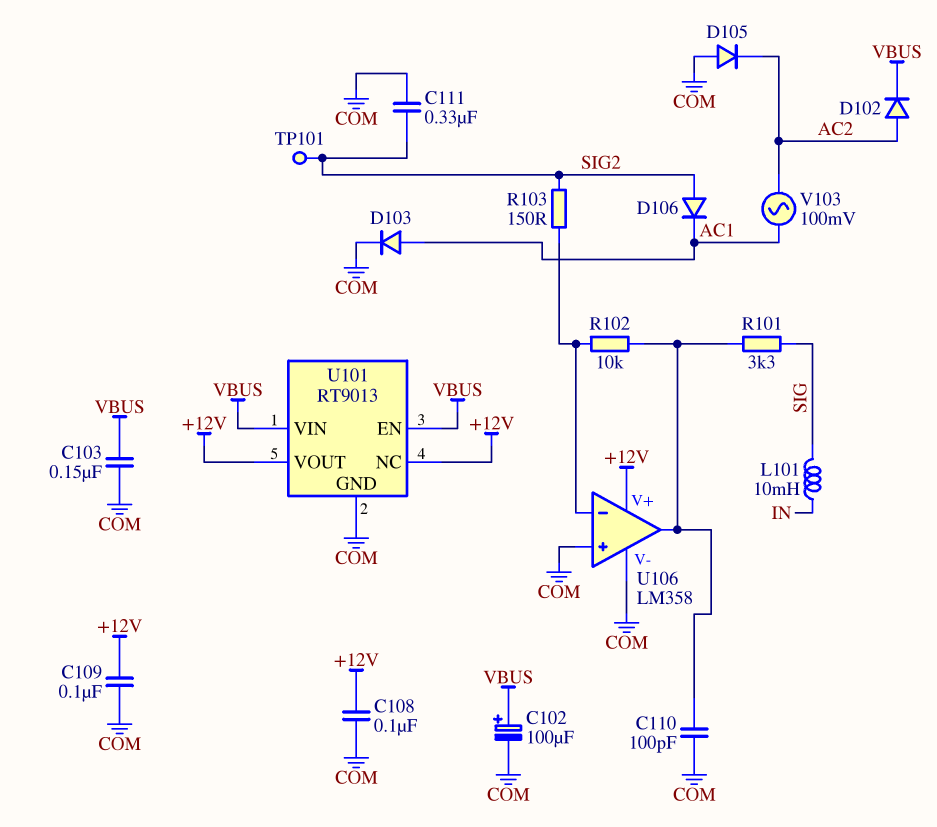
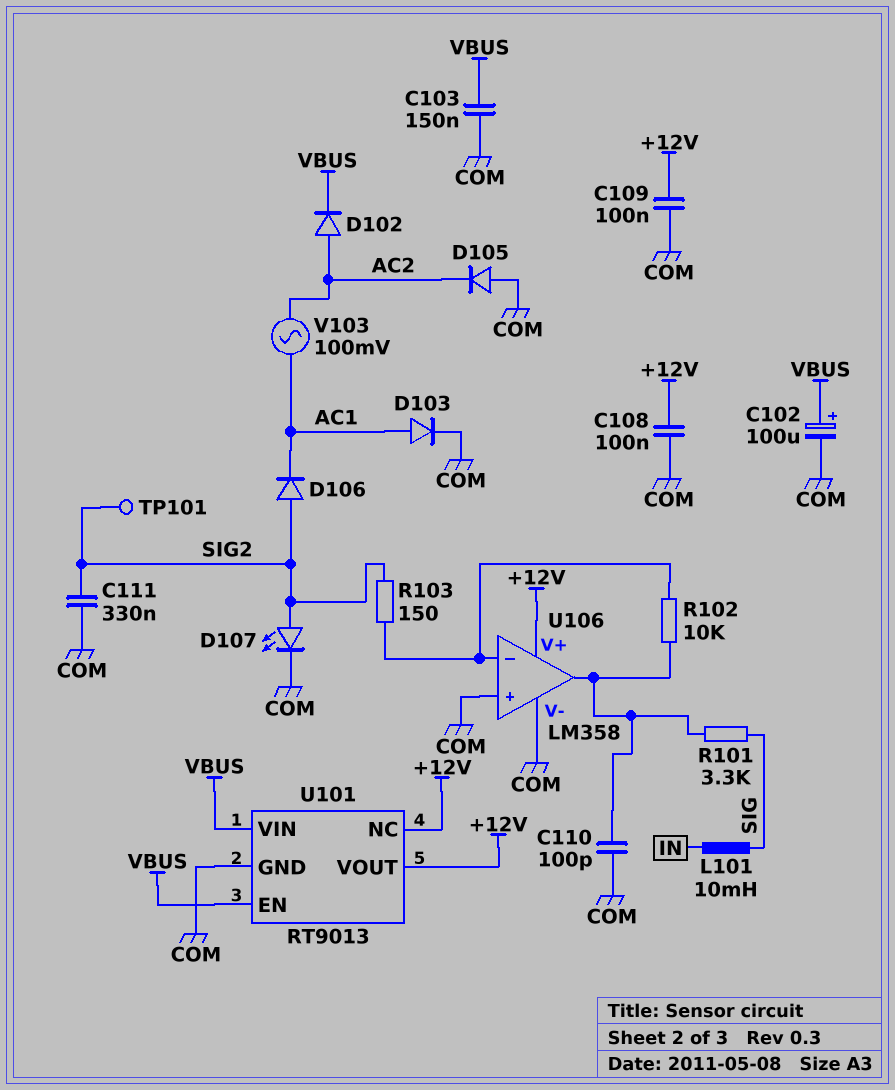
D107: none -> LED (A SIG2, K COM)

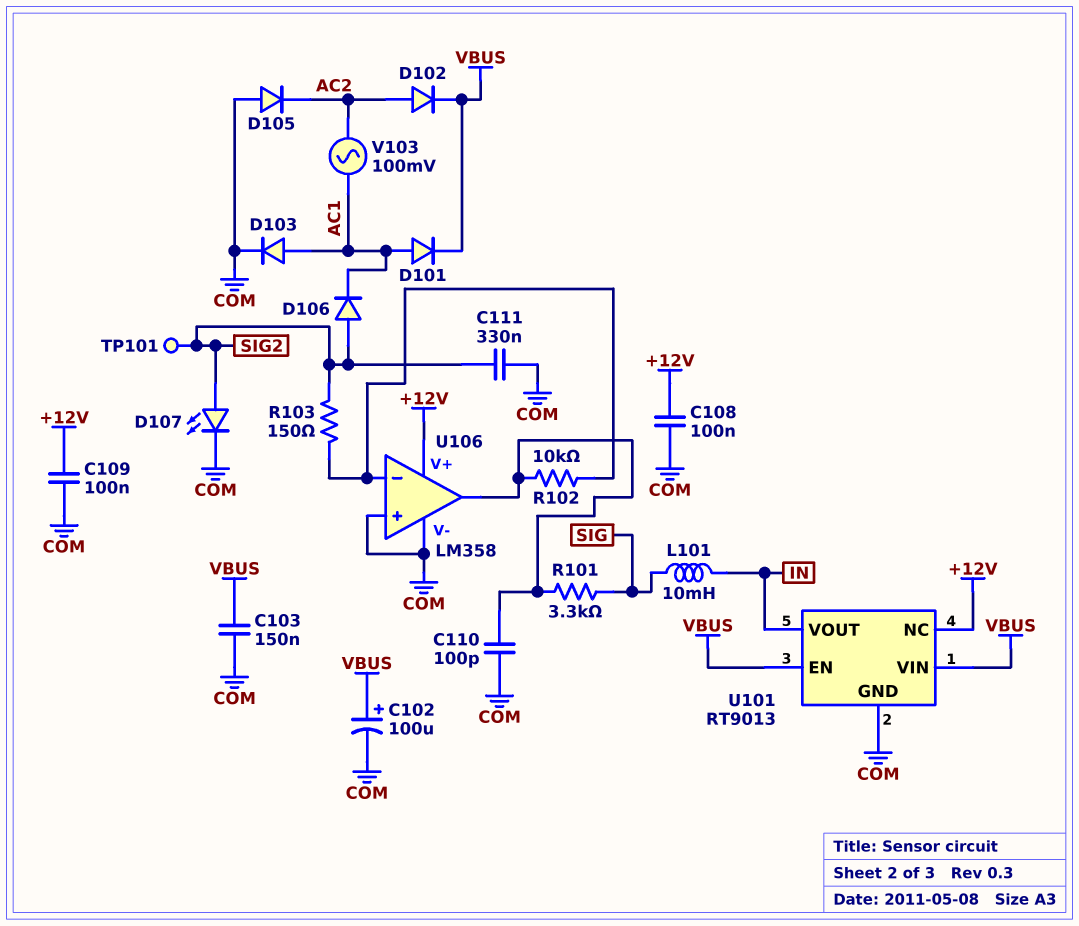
D101: none -> diode (A AC1, K VBUS)
U101 pin VOUT: +12V -> IN

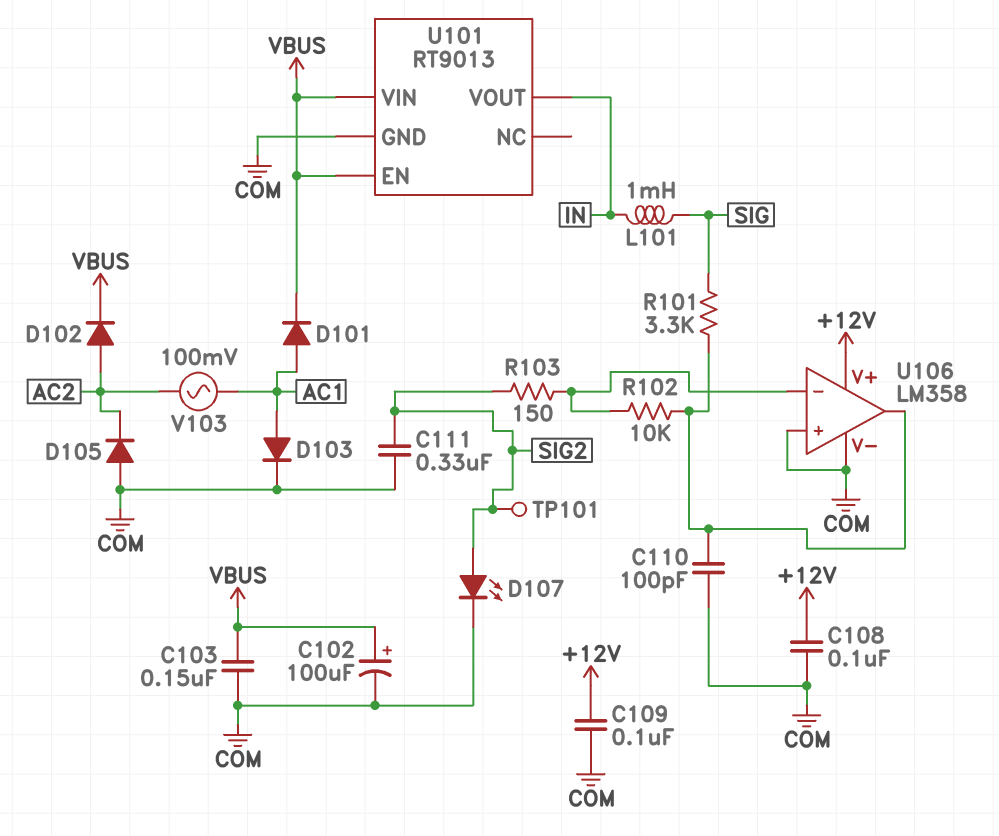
D106: diode (A SIG2, K AC1) -> none
L101: 10mH (IN, SIG) -> 1mH (IN, SIG)
U101 pin NC: +12V -> none

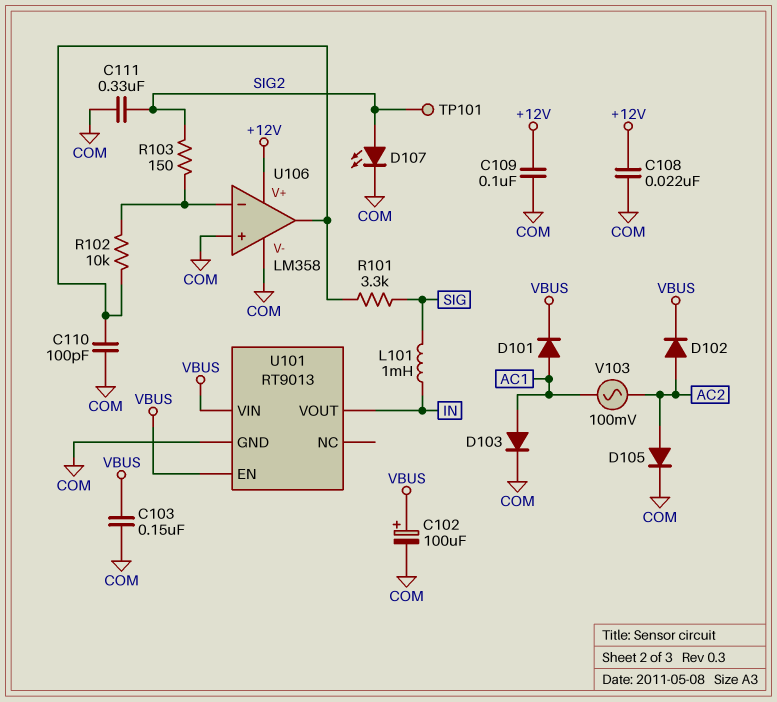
C108: 100nF (+12V, COM) -> 22nF (+12V, COM)
D105: diode (A COM, K AC2) -> diode (A AC2, K COM)

